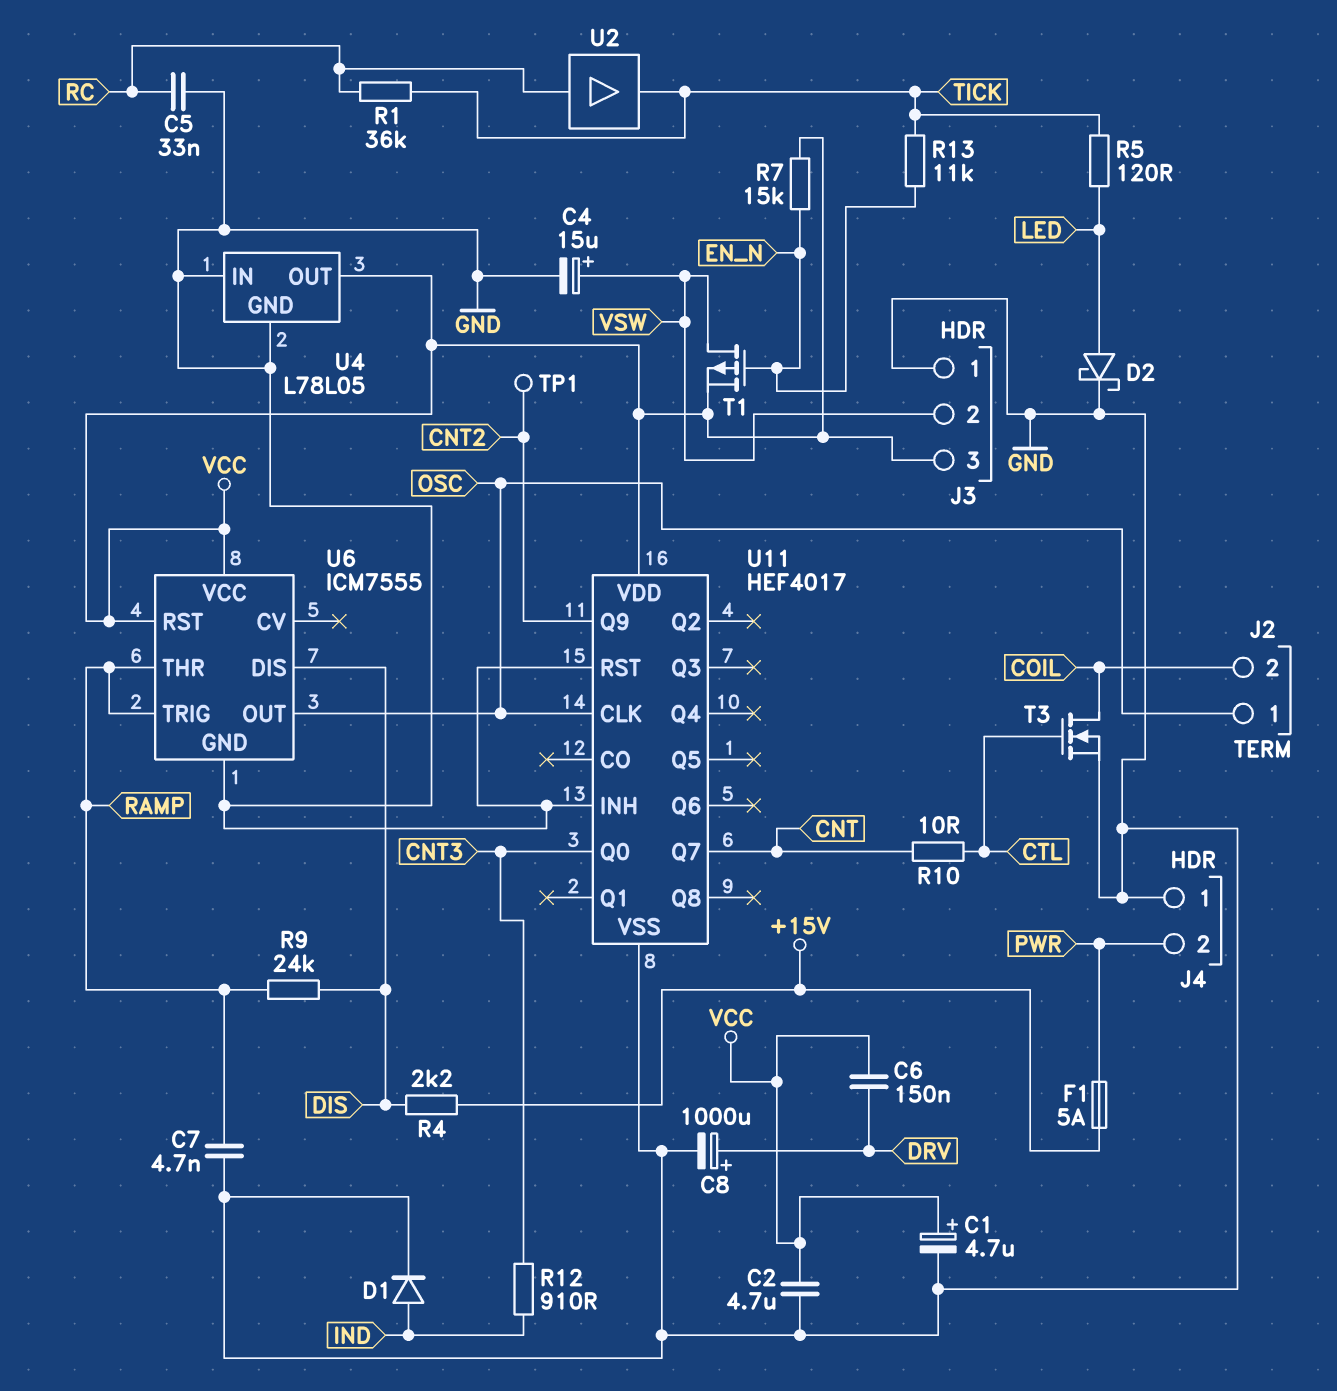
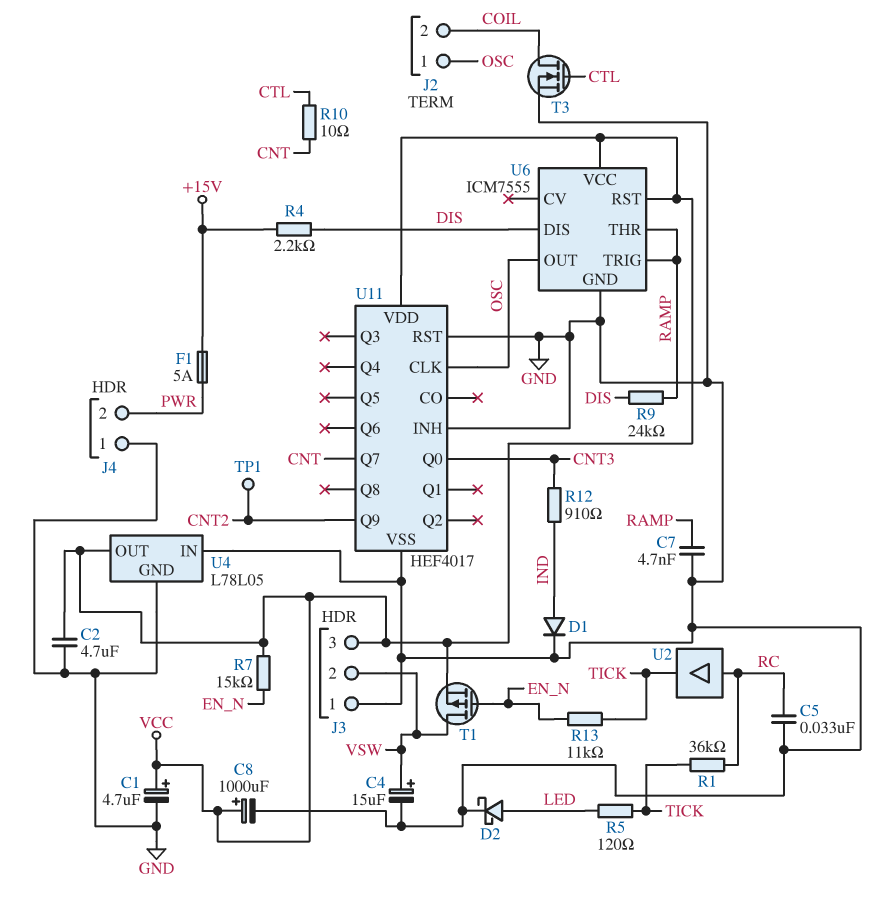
C6: 150nF (DRV, VCC) -> none
C8: 1000uF (plus DRV, minus GND) -> 1000uF (plus VCC, minus GND)

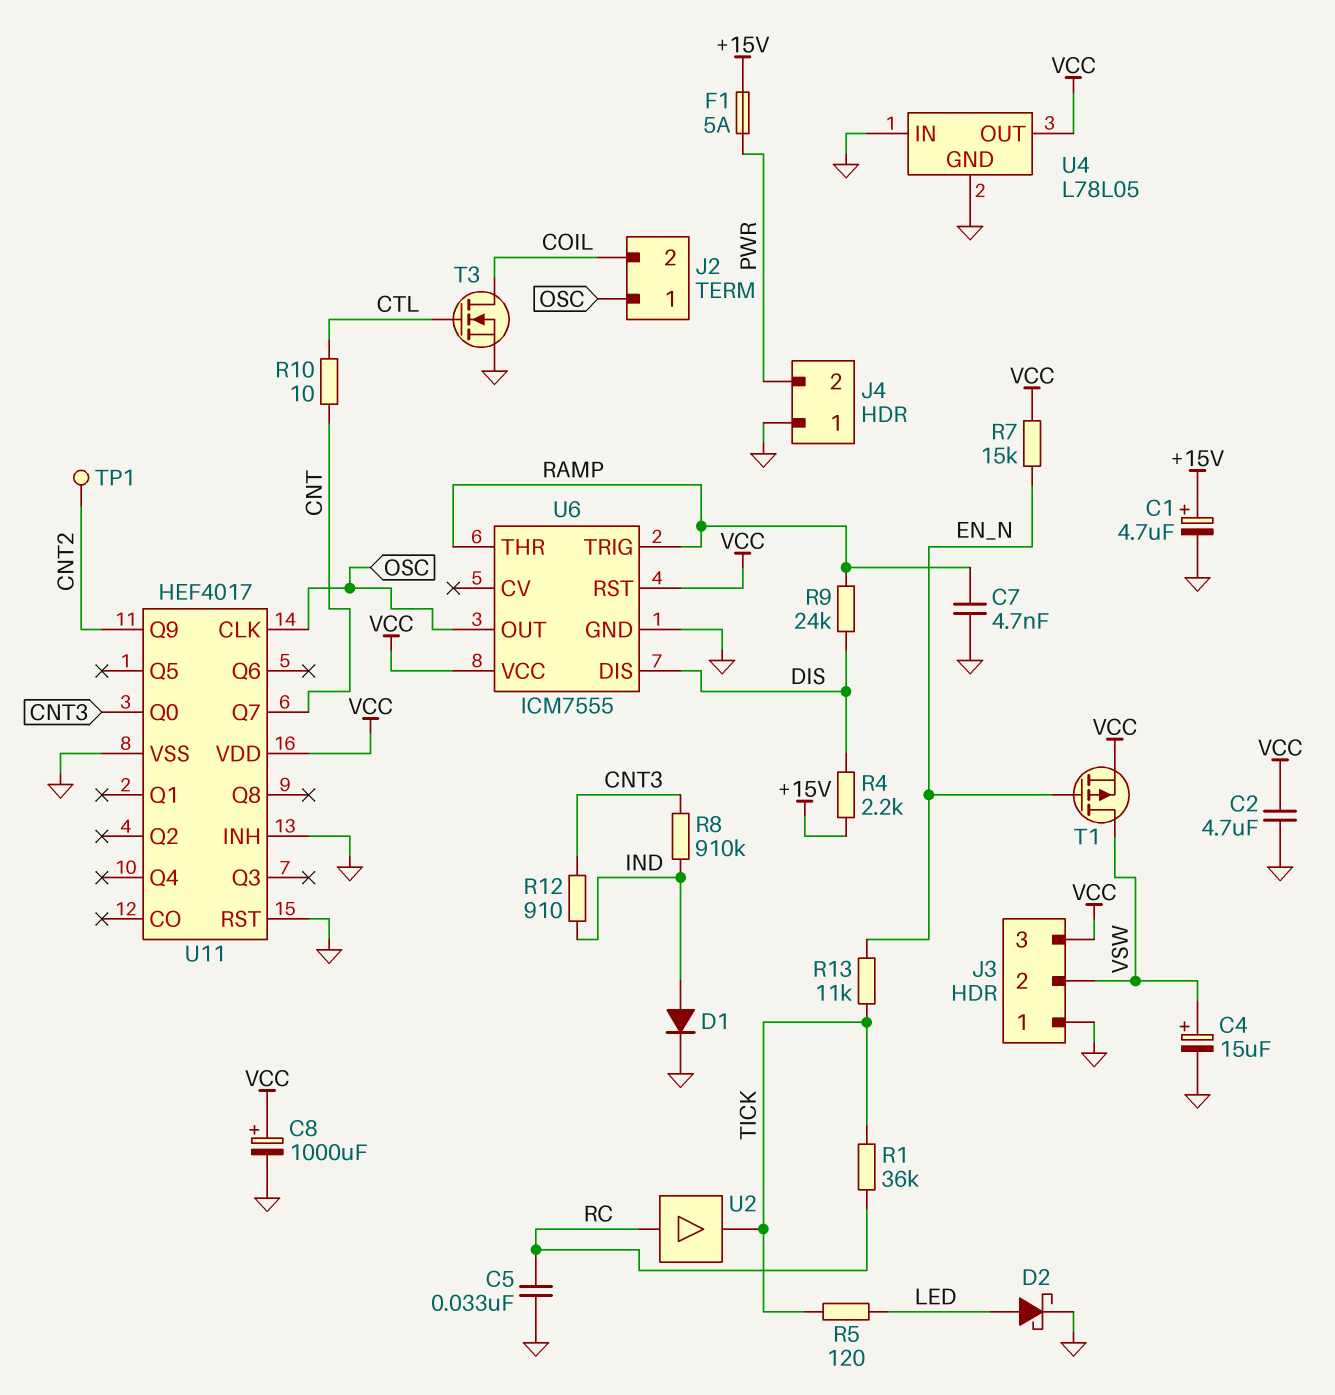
C1: 4.7uF (plus VCC, minus GND) -> 4.7uF (plus +15V, minus GND)
R8: none -> 910k (CNT3, IND)

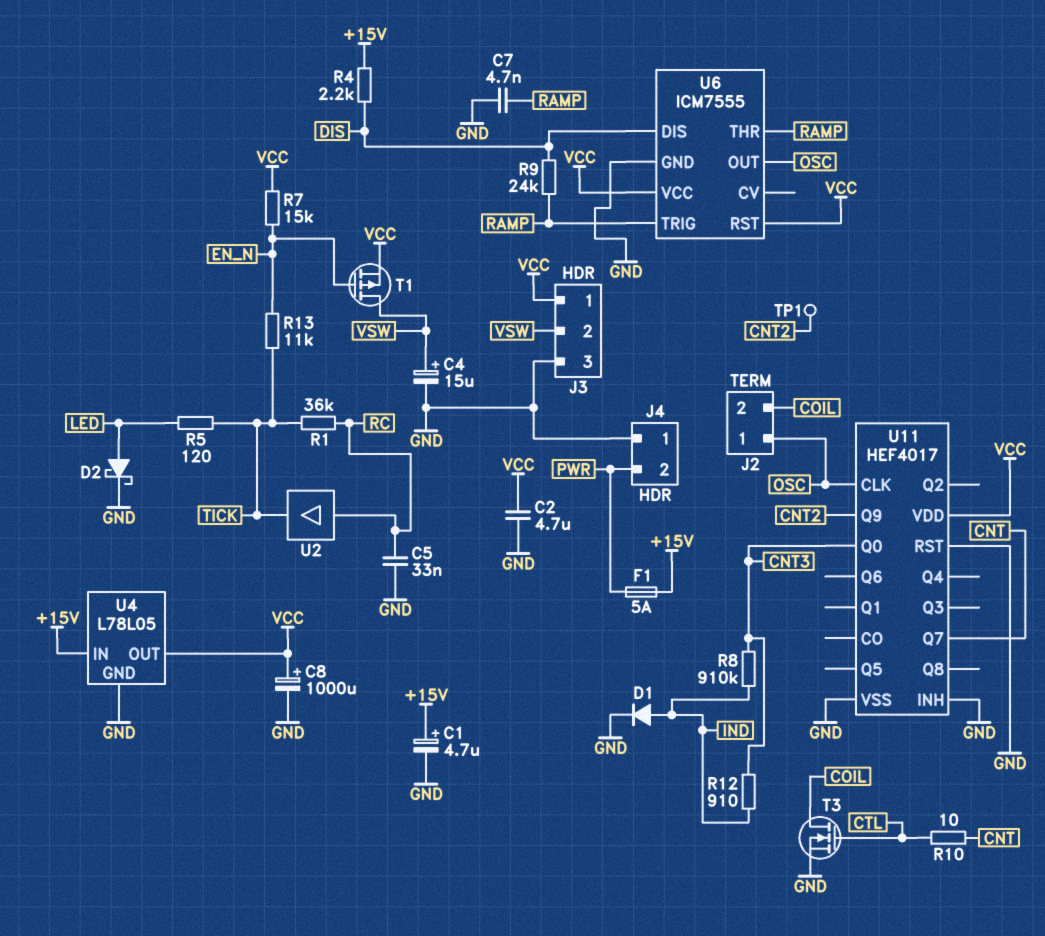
J3 pin 1: GND -> VCC
J3 pin 3: VCC -> GND
U4 pin IN: GND -> +15V

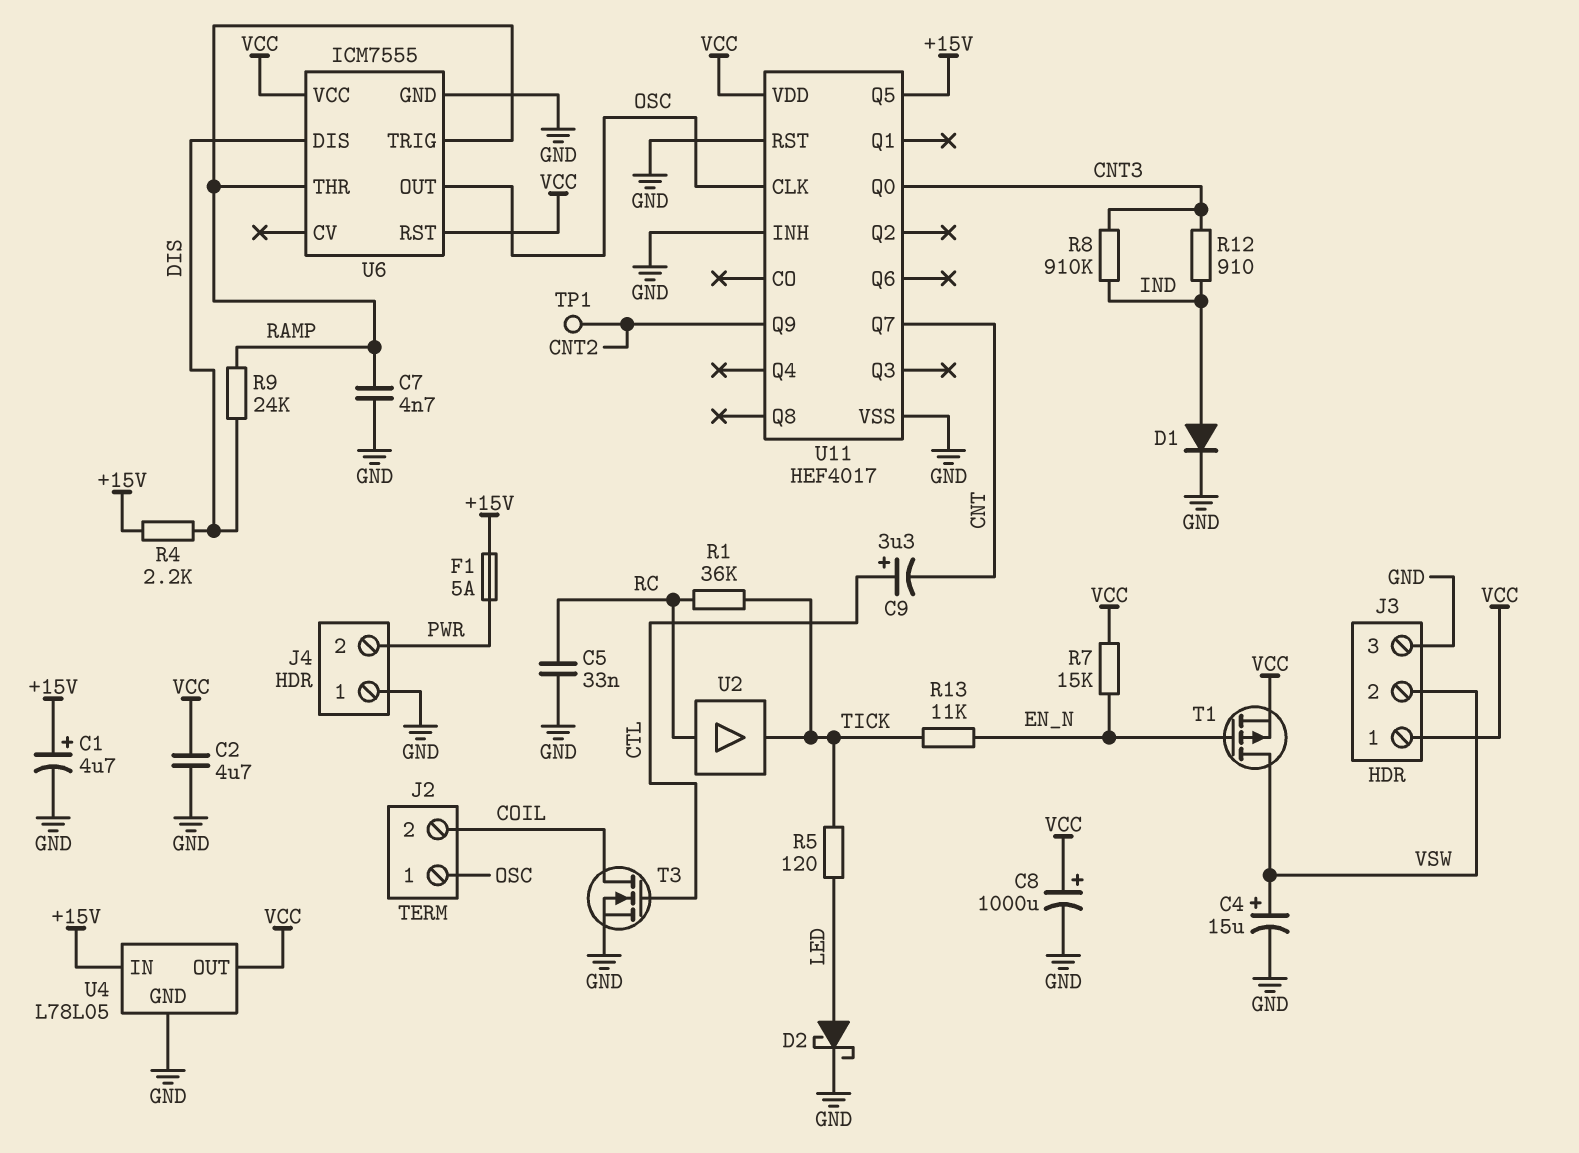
C9: none -> 3.3uF (plus CTL, minus CNT)
R10: 10 (CNT, CTL) -> none
U11 pin Q5: none -> +15V

